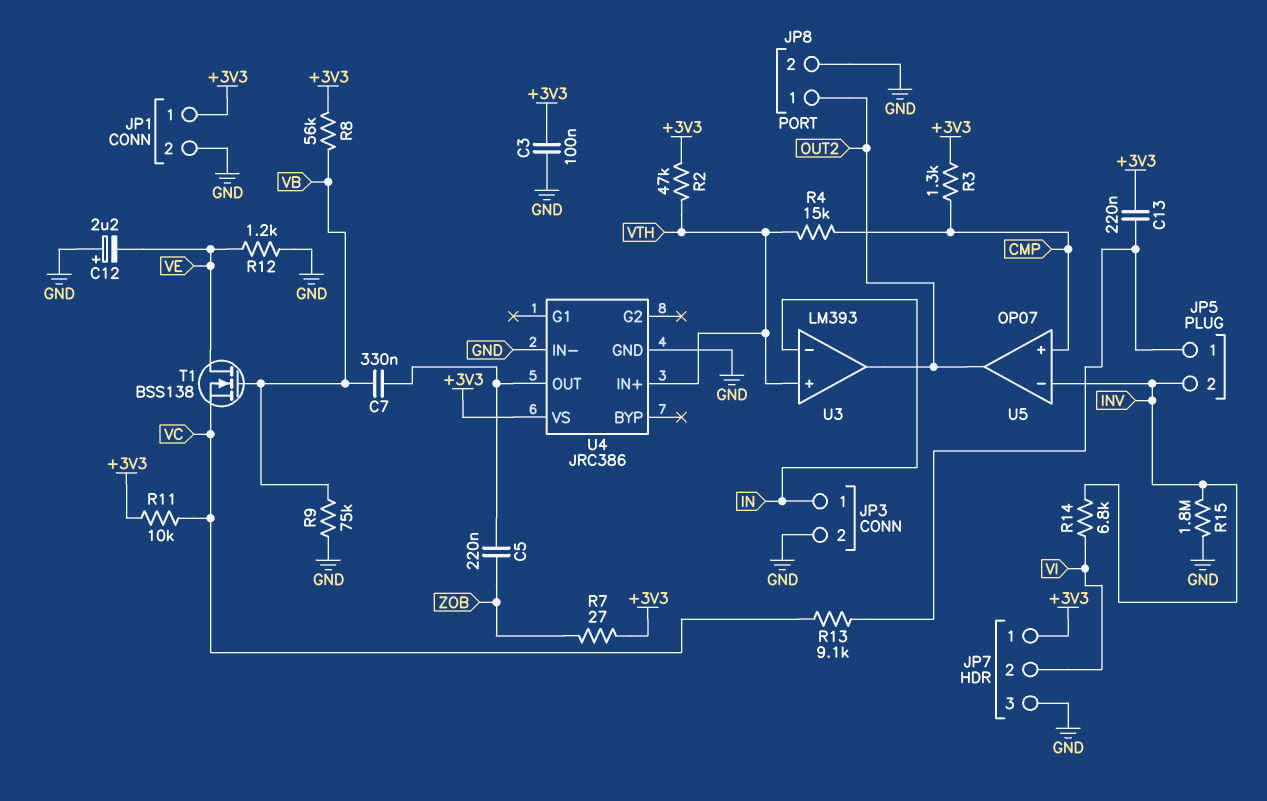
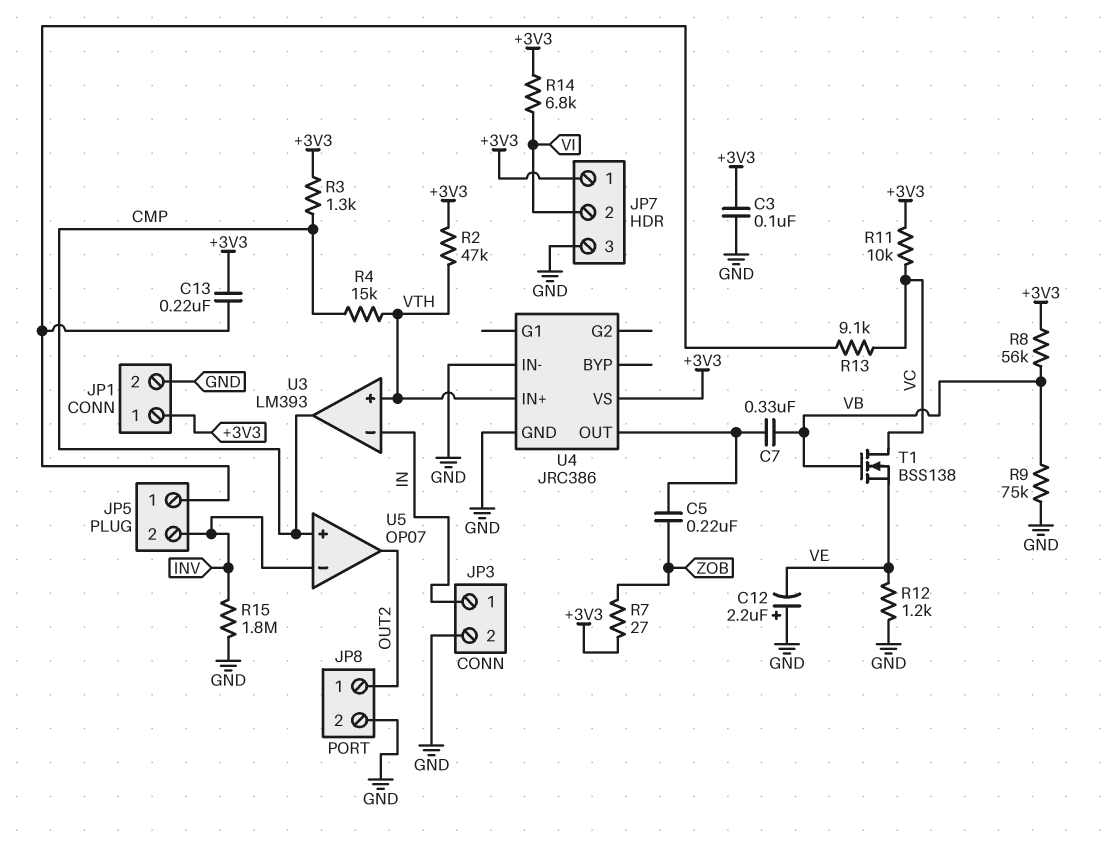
R14: 6.8k (INV, VI) -> 6.8k (+3V3, VI)
T1: NMOS BSS138 (G VB, D VE, S VC) -> NMOS BSS138 (G VB, D VC, S VE)
U3 pin out: OUT2 -> CMP

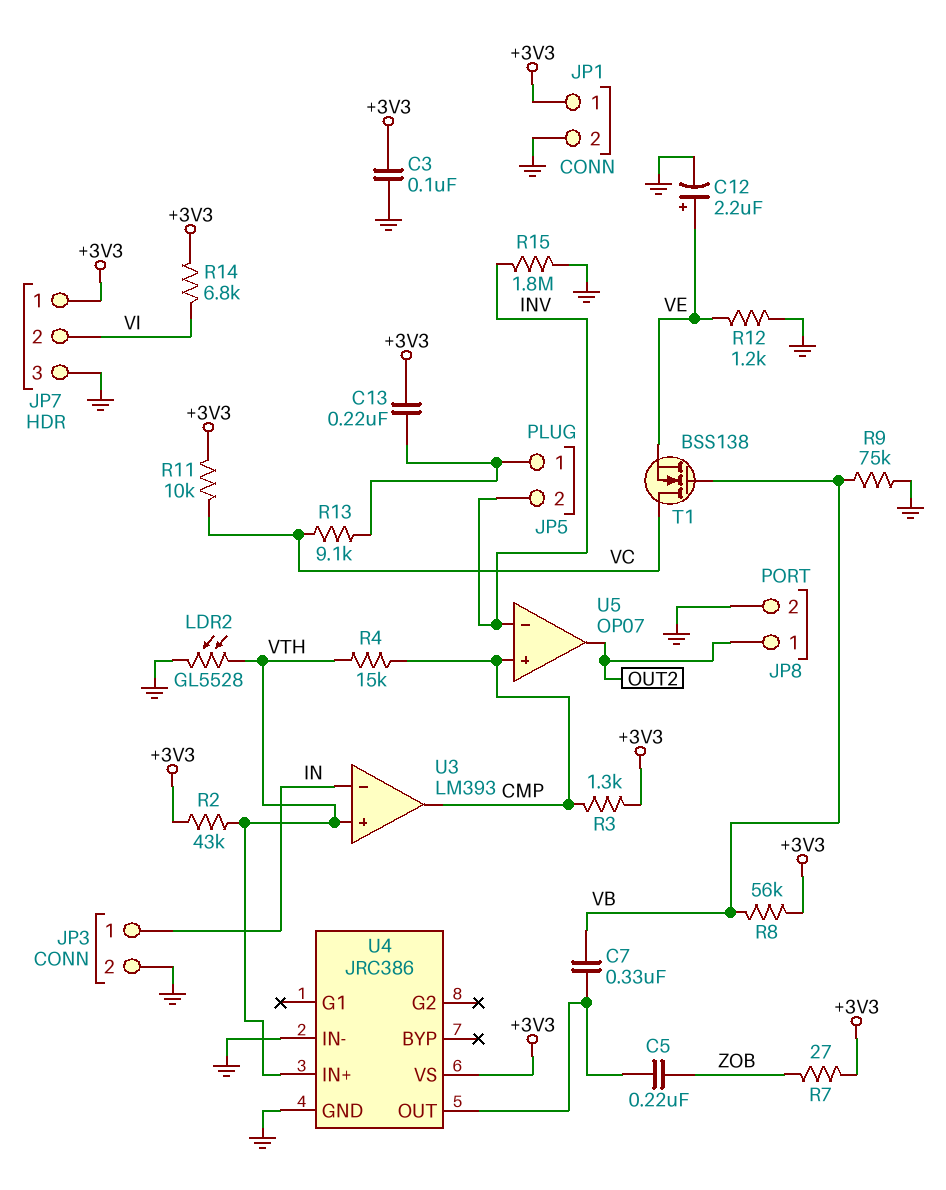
C12: 2.2uF (plus GND, minus VE) -> 2.2uF (plus VE, minus GND)
LDR2: none -> GL5528 (GND, VTH)
R2: 47k (+3V3, VTH) -> 43k (+3V3, VTH)

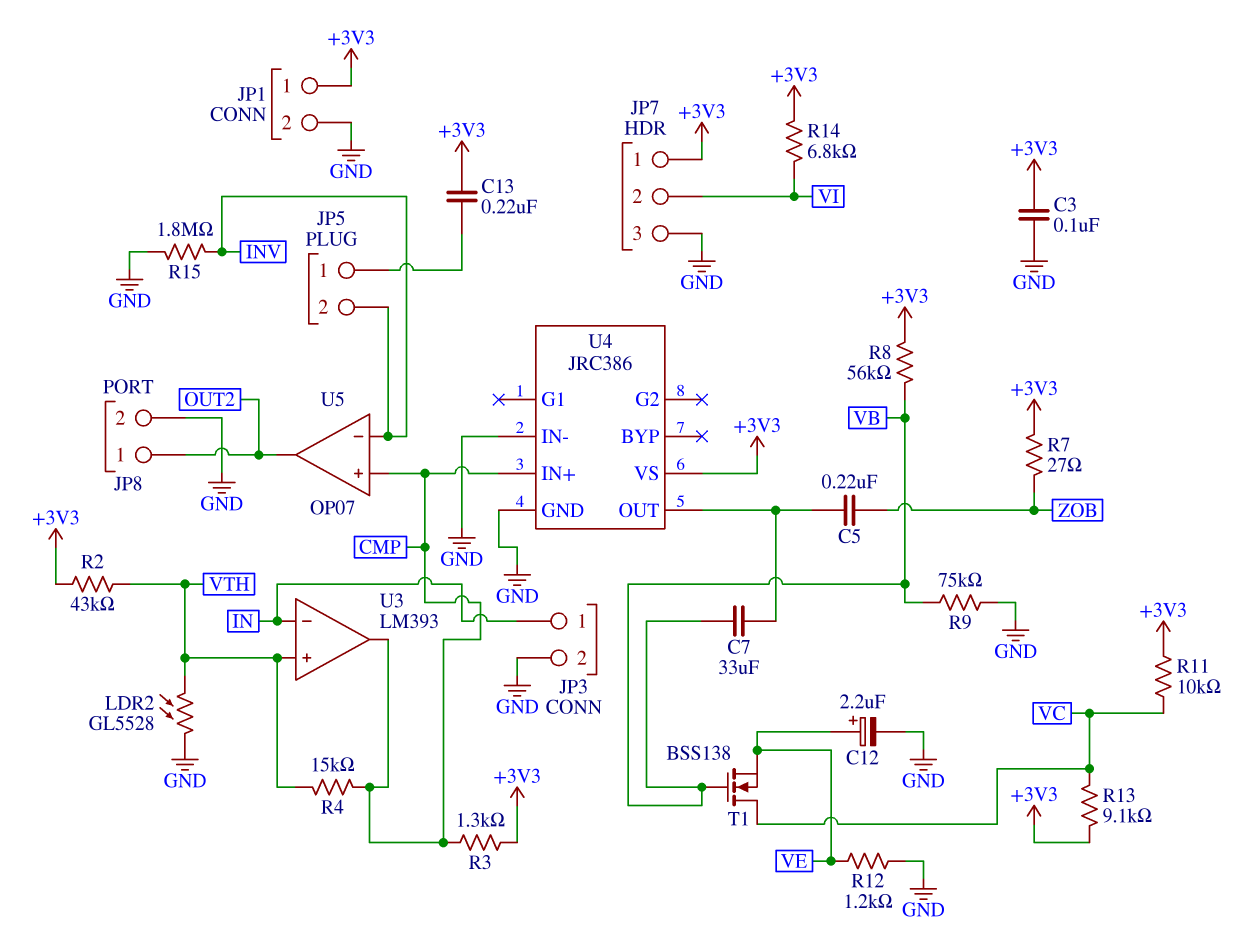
C7: 330nF (U4/OUT, VB) -> 33uF (U4/OUT, VB)
R13: 9.1k (JP5/1, VC) -> 9.1k (+3V3, VC)
U4 pin IN+: VTH -> CMP

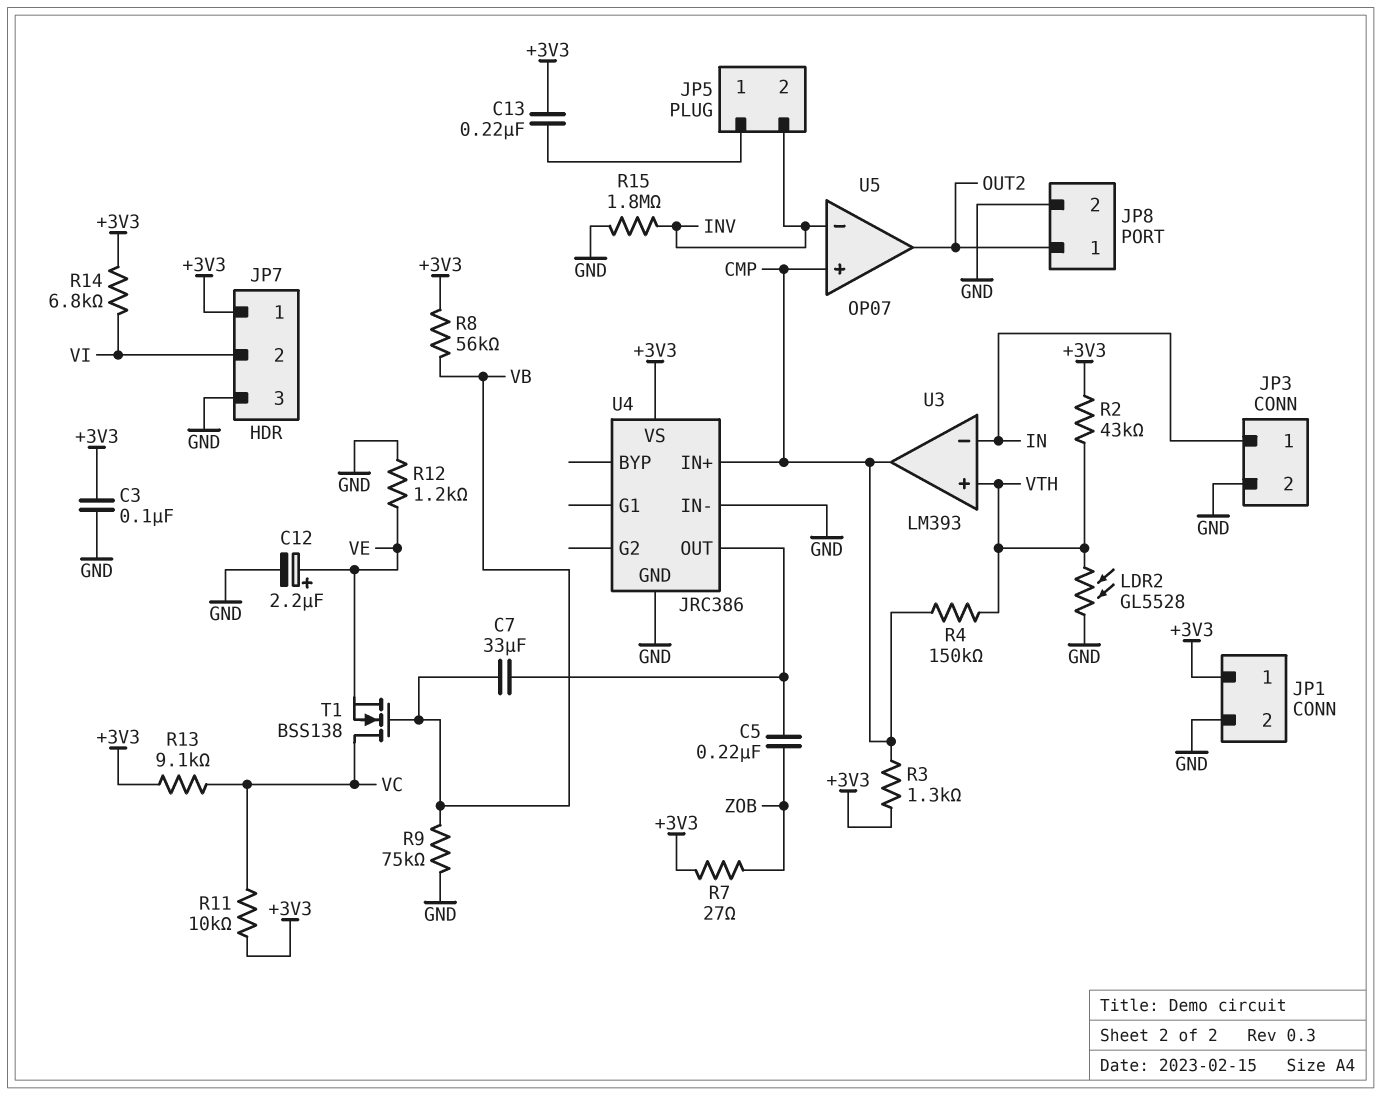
R4: 15k (CMP, VTH) -> 150k (CMP, VTH)

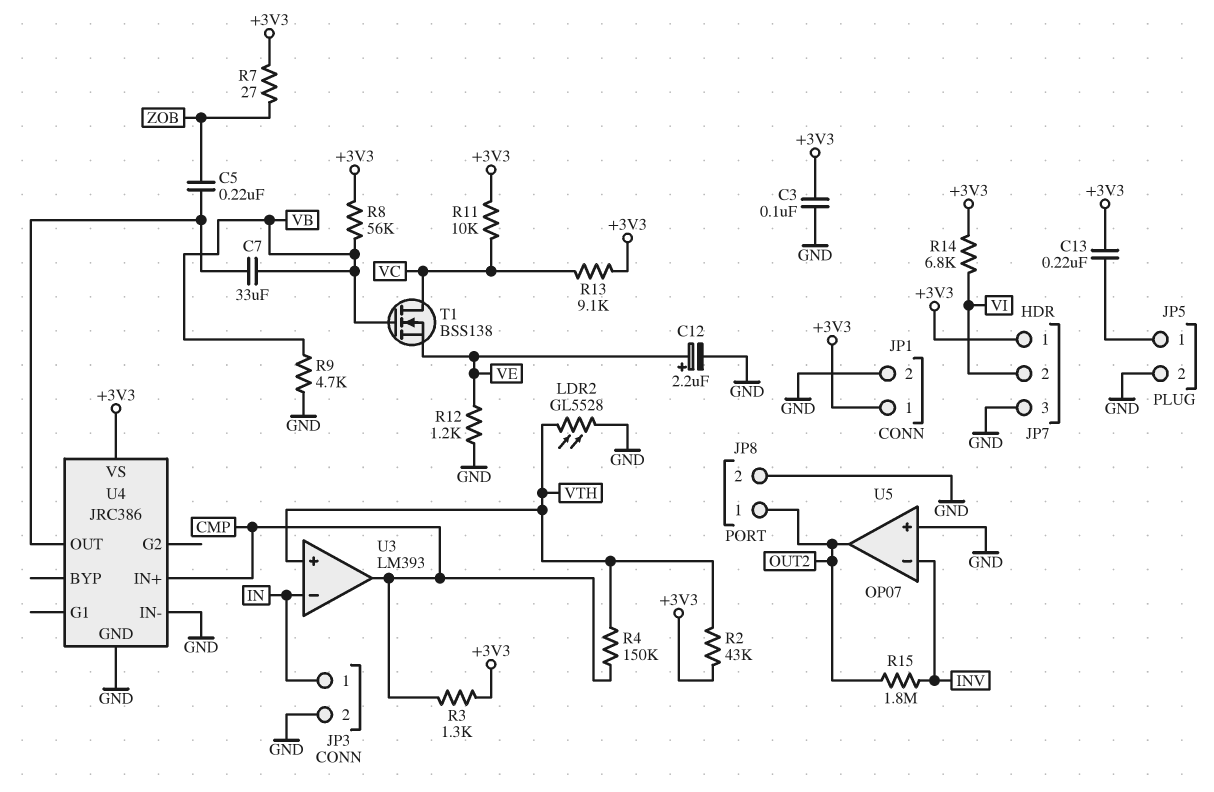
JP5 pin 2: INV -> GND
R9: 75k (GND, VB) -> 4.7k (GND, VB)
R15: 1.8M (GND, INV) -> 1.8M (INV, OUT2)
U5 pin in+: CMP -> GND

